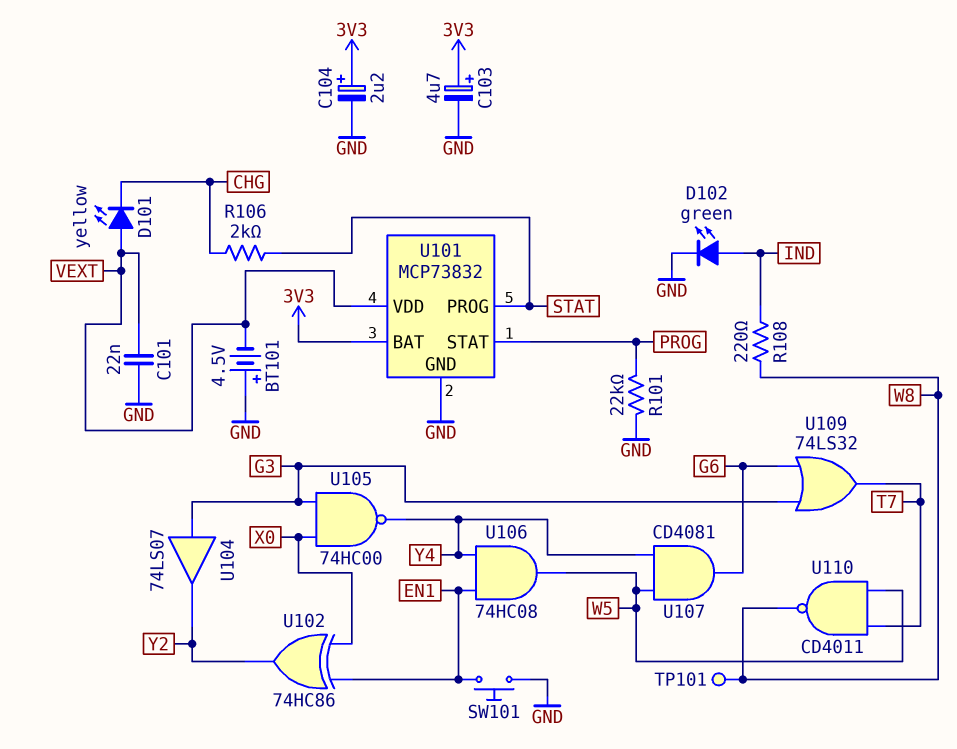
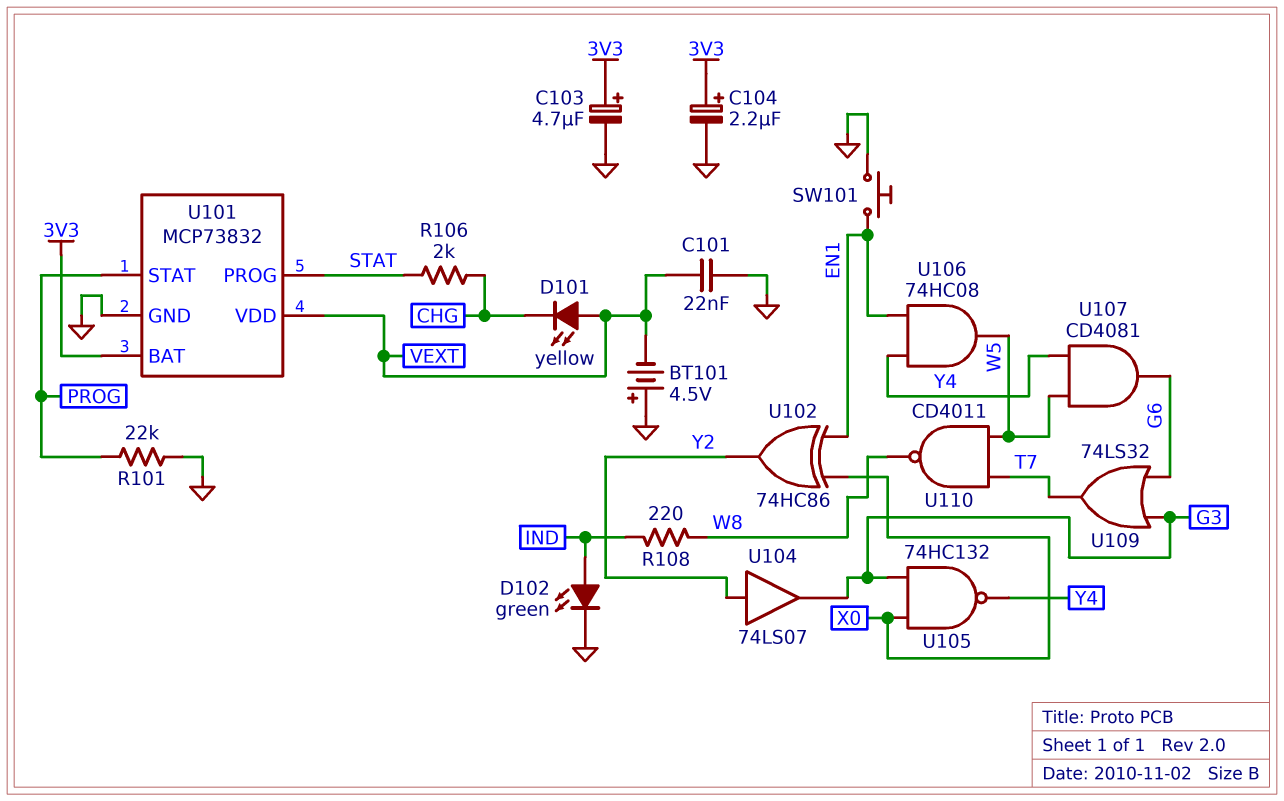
TP101: test point (W8) -> none
U104: buffer 74LS07 (in G3, out Y2) -> buffer 74LS07 (in Y2, out G3)
U105: NAND 74HC00 (in G3, in X0, out Y4) -> NAND 74HC132 (in G3, in X0, out Y4)

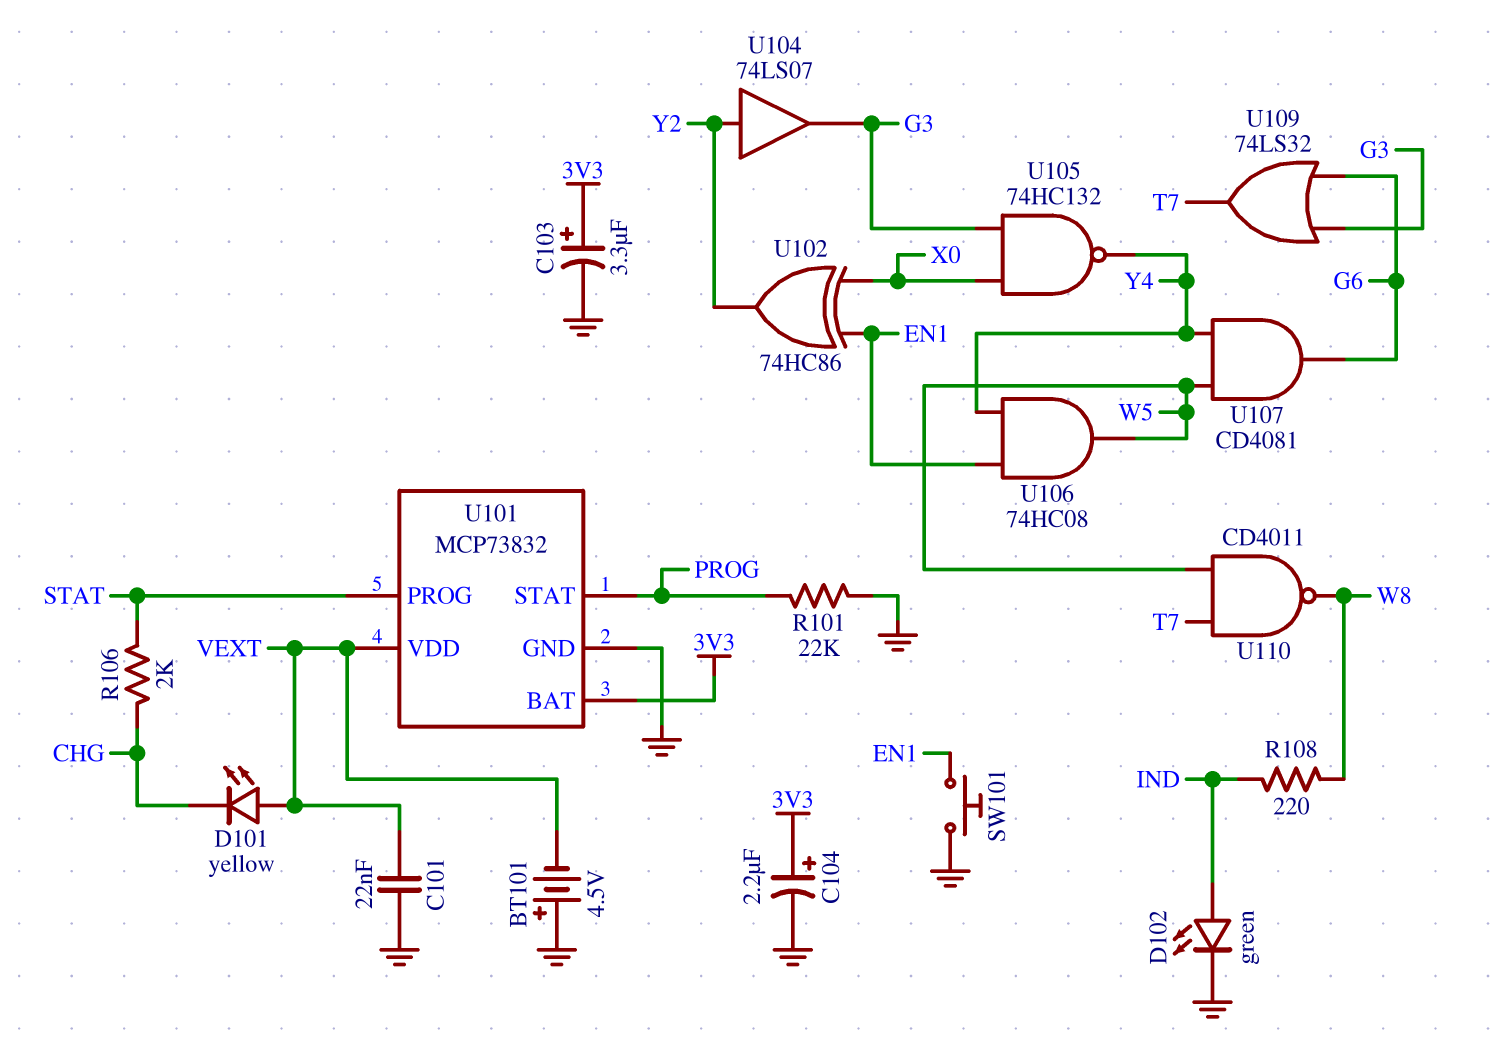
C103: 4.7uF (plus 3V3, minus GND) -> 3.3uF (plus 3V3, minus GND)

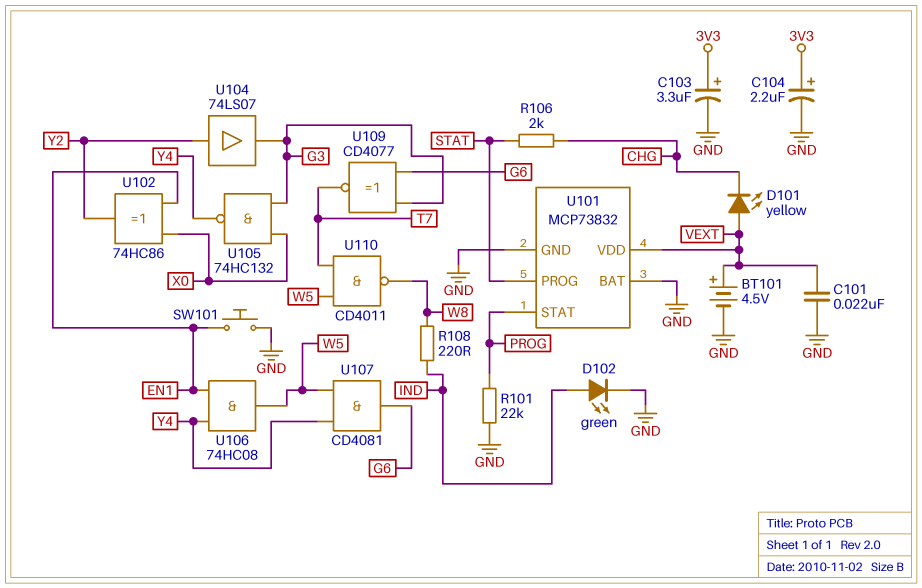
BT101: 4.5V (plus GND, minus VEXT) -> 4.5V (plus VEXT, minus GND)
U101 pin BAT: 3V3 -> GND
U109: OR 74LS32 (in G3, in G6, out T7) -> XNOR CD4077 (in G3, in G6, out T7)

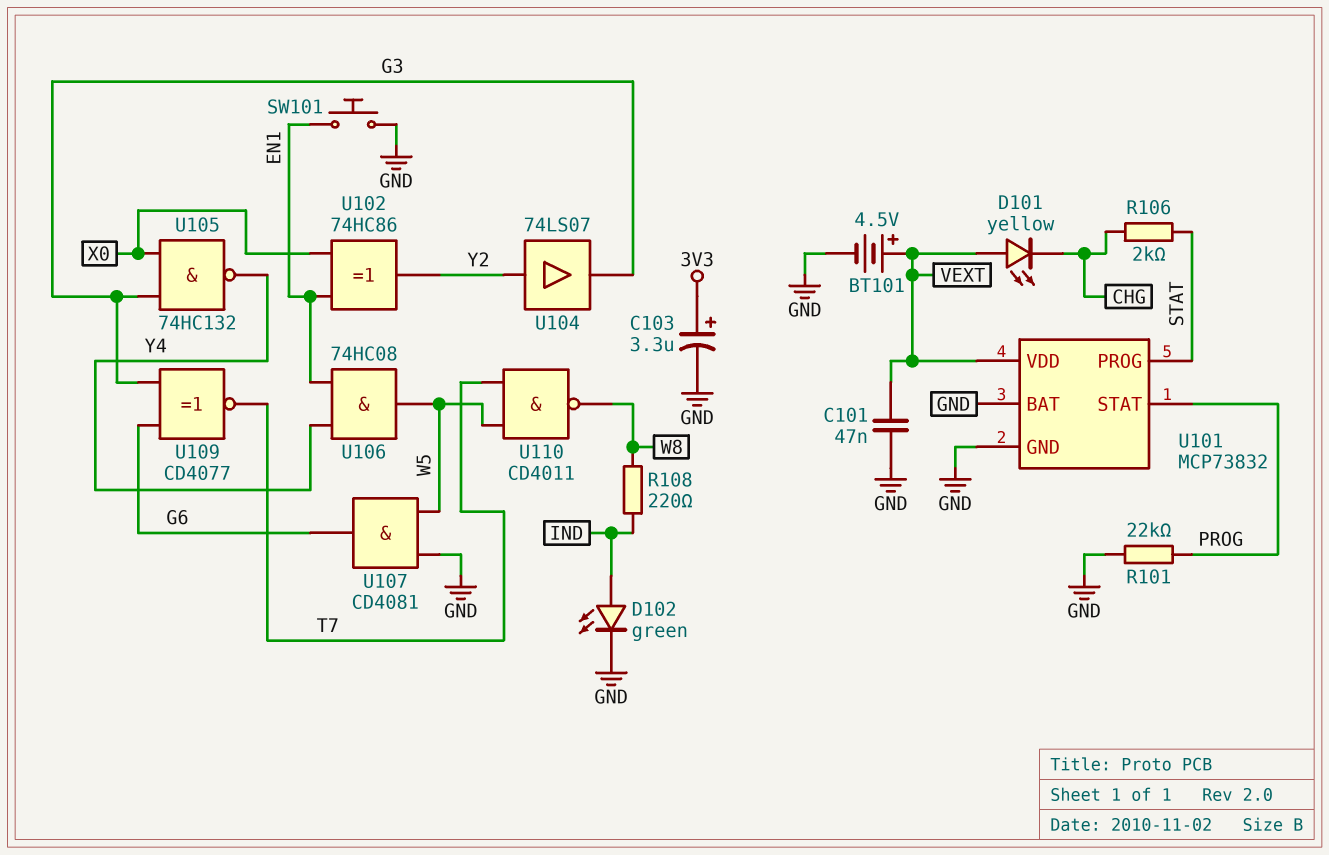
C101: 22nF (GND, VEXT) -> 47nF (GND, VEXT)
C104: 2.2uF (plus 3V3, minus GND) -> none
U107: AND CD4081 (in W5, in Y4, out G6) -> AND CD4081 (in GND, in W5, out G6)

